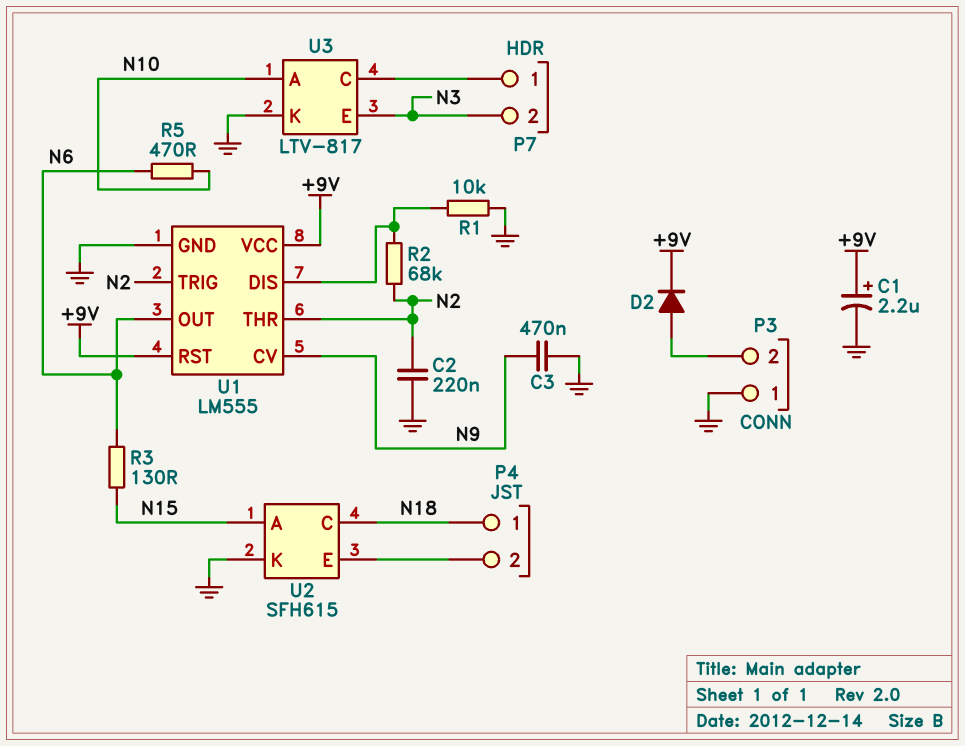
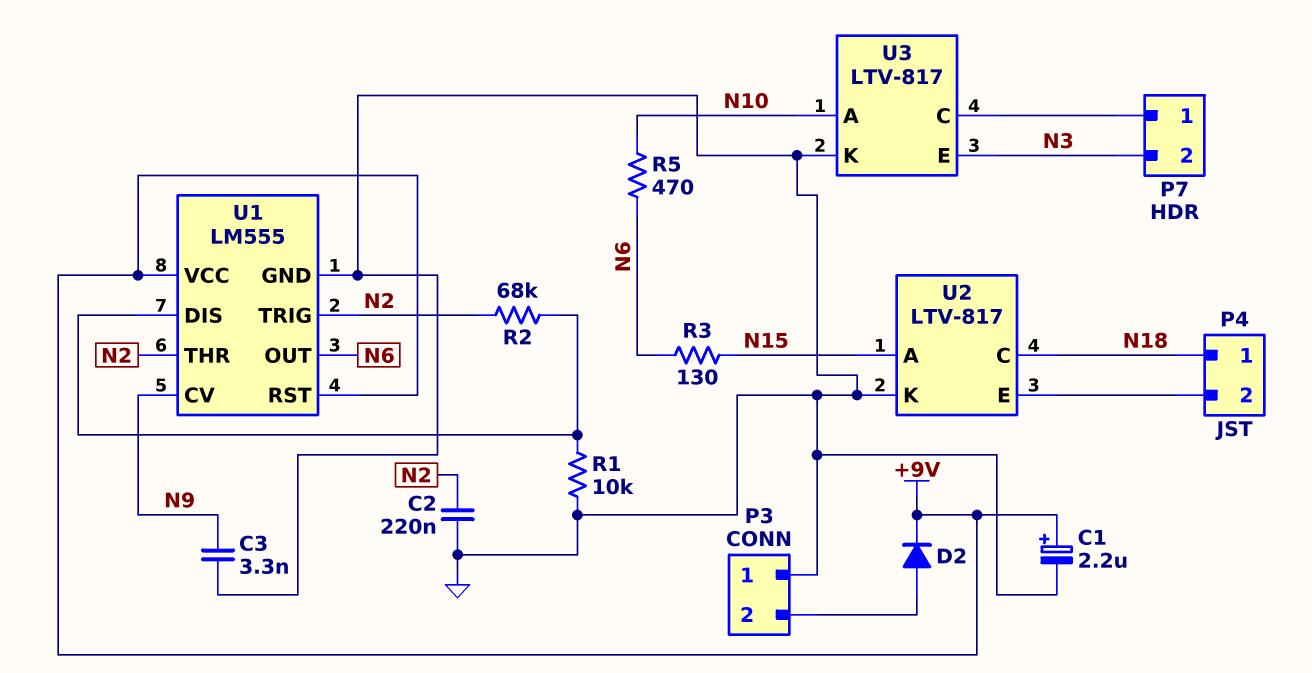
C3: 470nF (GND, N9) -> 3.3nF (GND, N9)
U2: SFH615 -> LTV-817

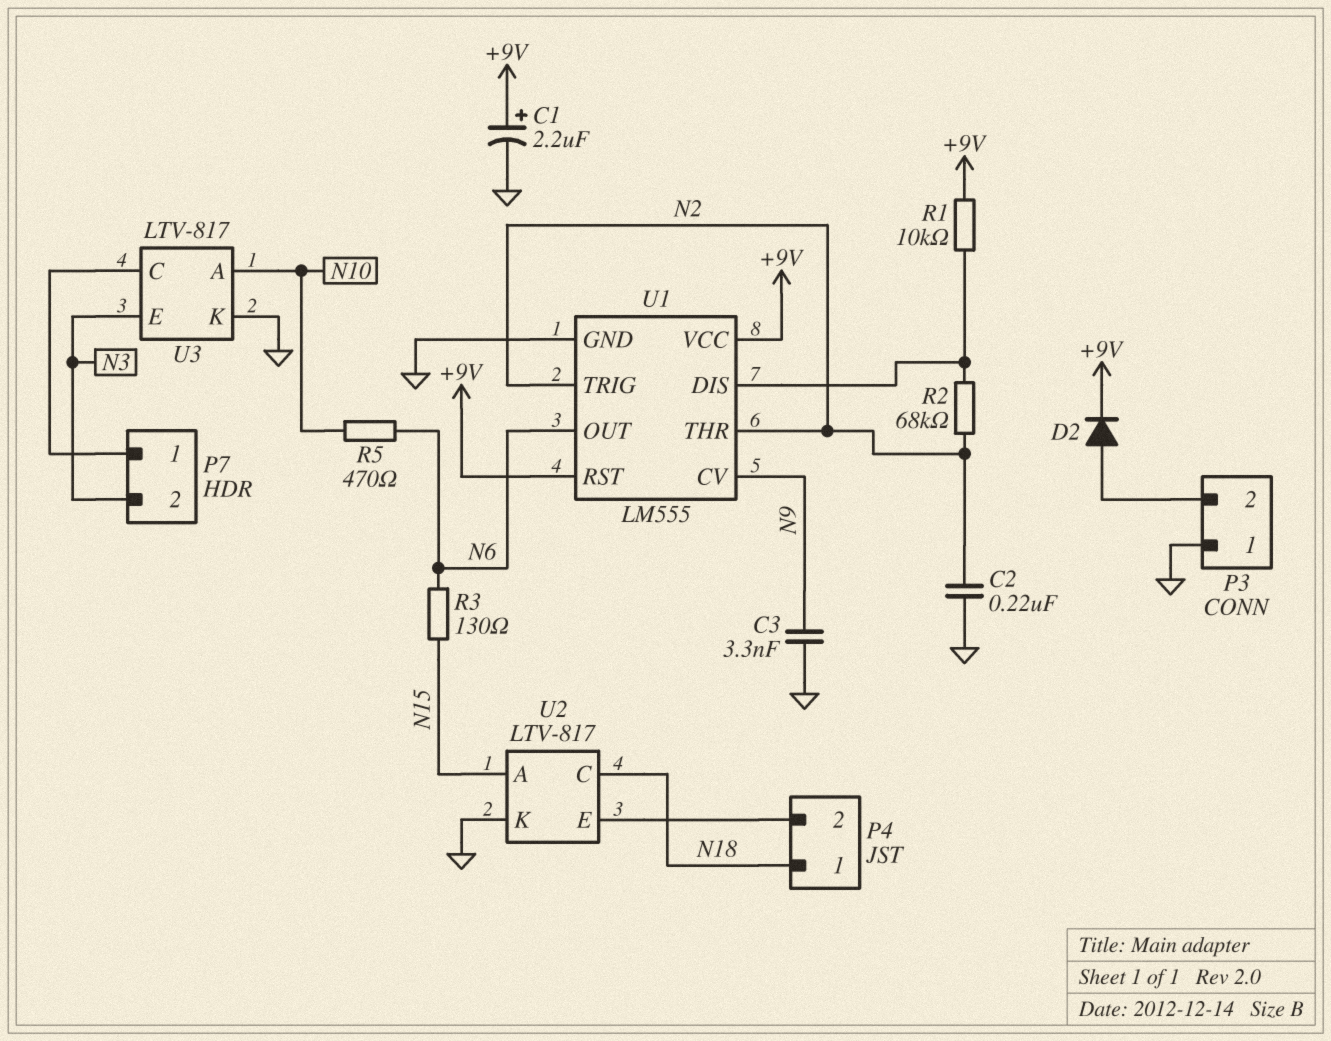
R1: 10k (GND, U1/DIS) -> 10k (+9V, U1/DIS)

